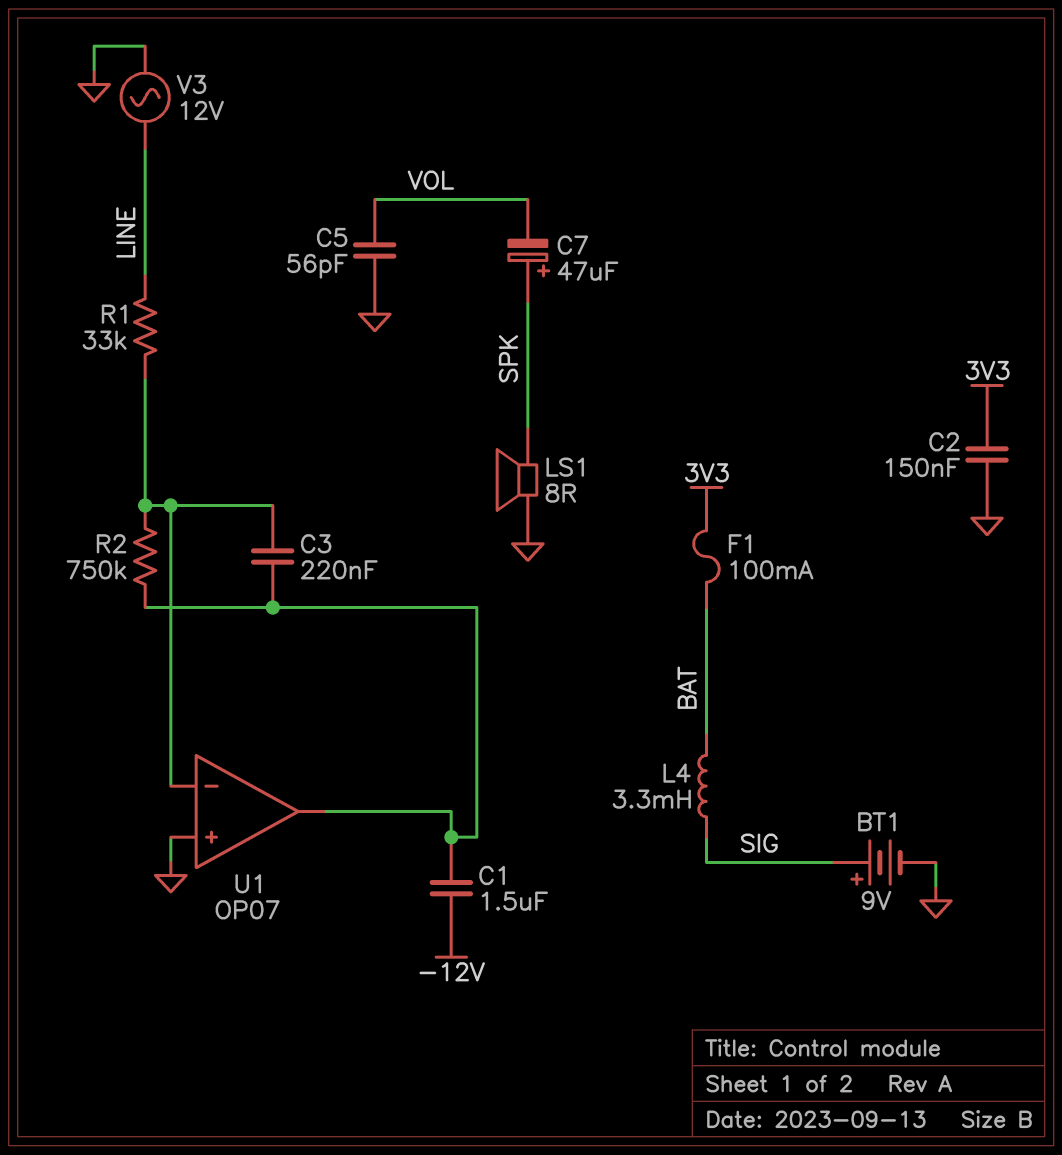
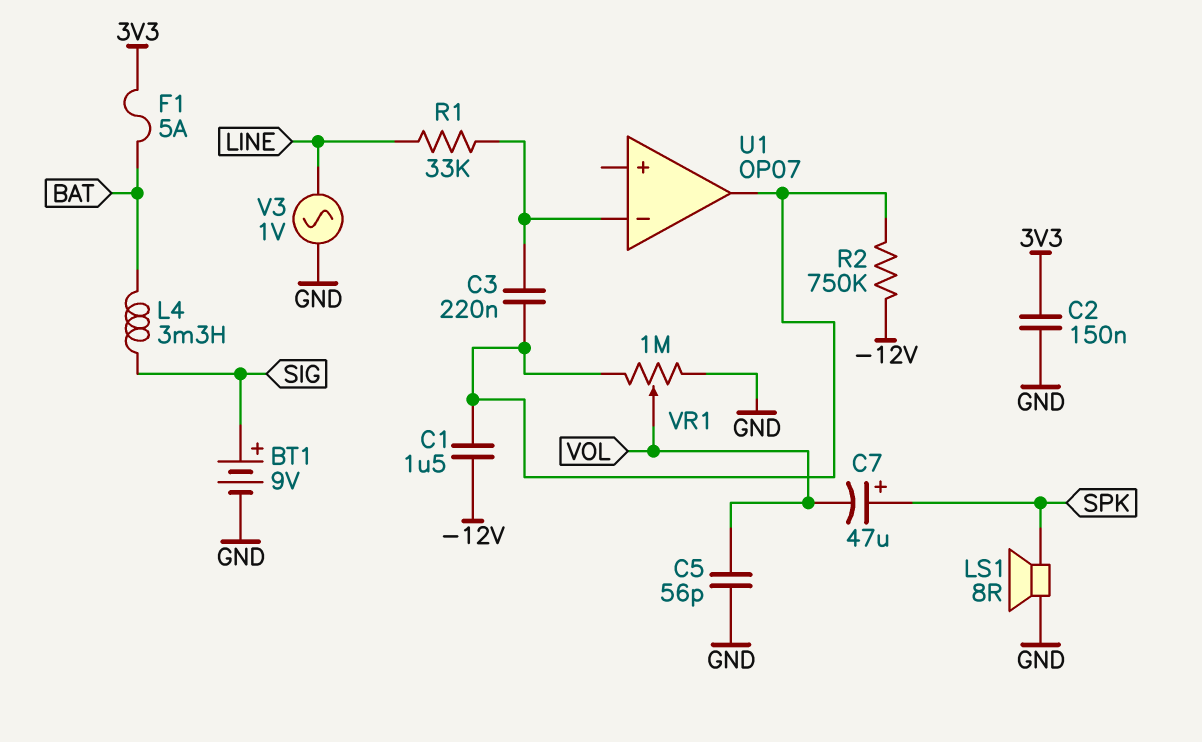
F1: 100mA (3V3, BAT) -> 5A (3V3, BAT)
R2: 750k (U1/in-, U1/out) -> 750k (-12V, U1/out)
U1 pin in+: GND -> none
V3: AC 12V (GND, LINE) -> AC 1V (GND, LINE)
VR1: none -> 1M (GND, U1/out, wiper VOL)

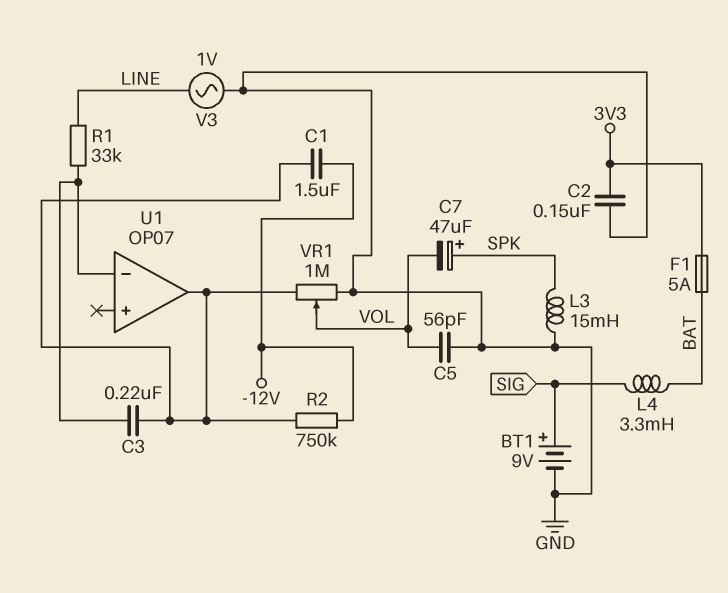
L3: none -> 15mH (GND, SPK)
LS1: speaker 8R (GND, SPK) -> none

